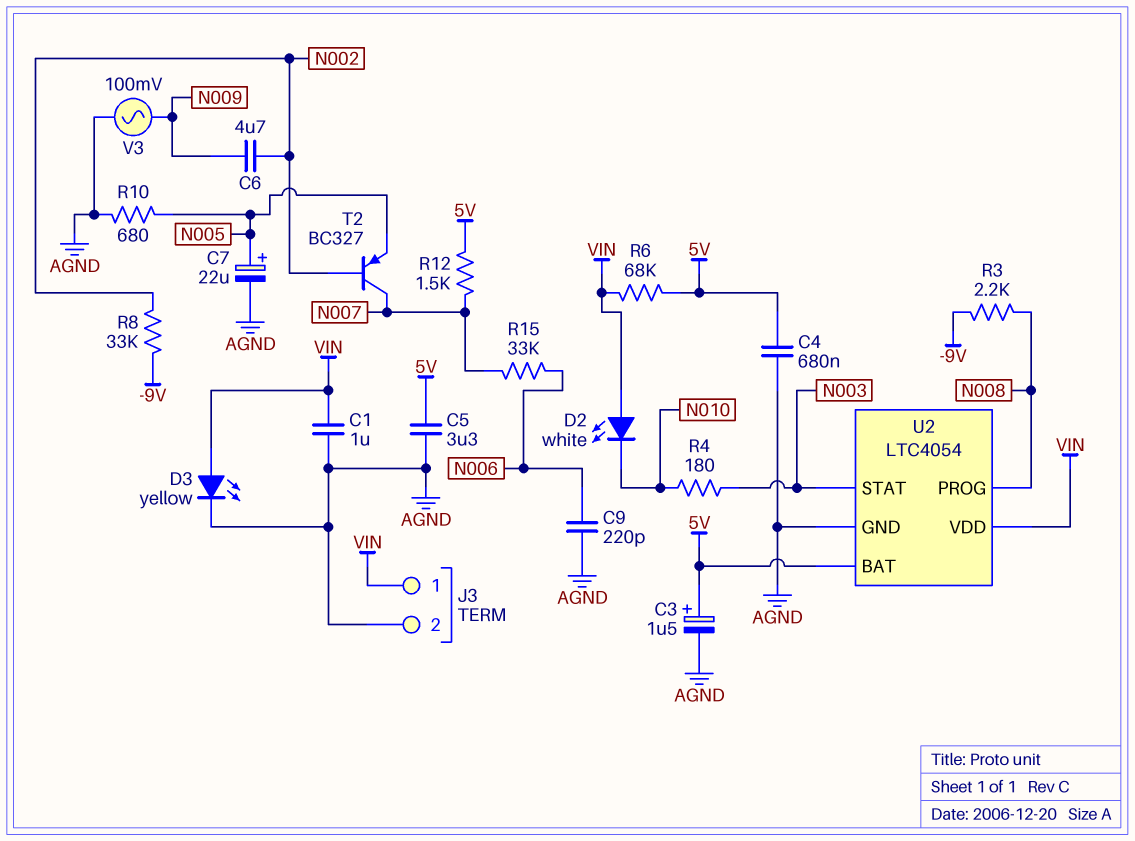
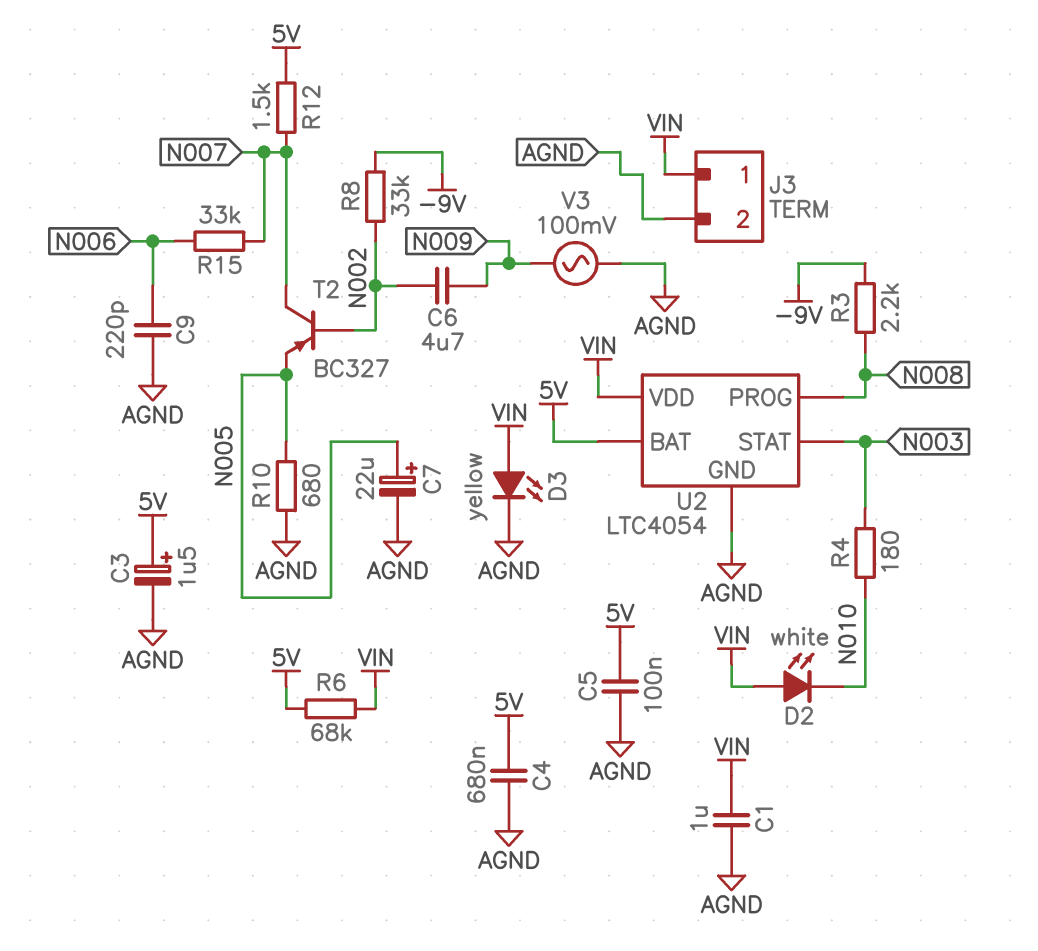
C5: 3.3uF (5V, AGND) -> 100nF (5V, AGND)

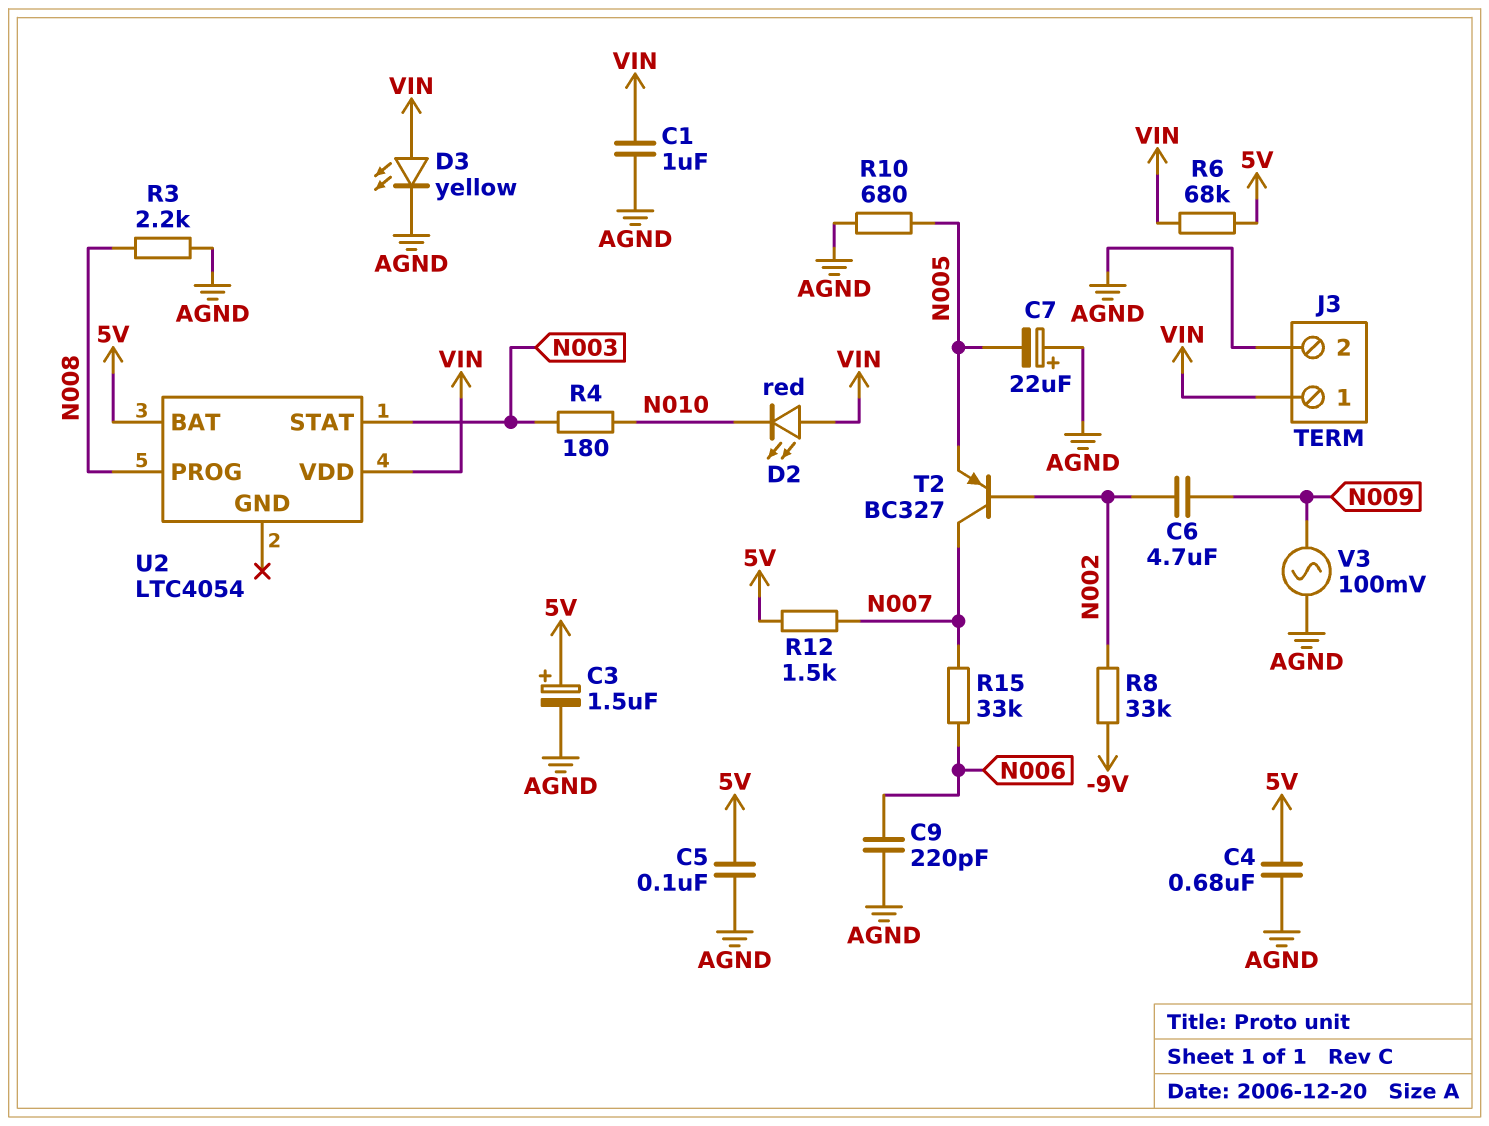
C7: 22uF (plus N005, minus AGND) -> 22uF (plus AGND, minus N005)
D2: LED white (A VIN, K N010) -> LED red (A VIN, K N010)
R3: 2.2k (-9V, N008) -> 2.2k (AGND, N008)
U2 pin GND: AGND -> none

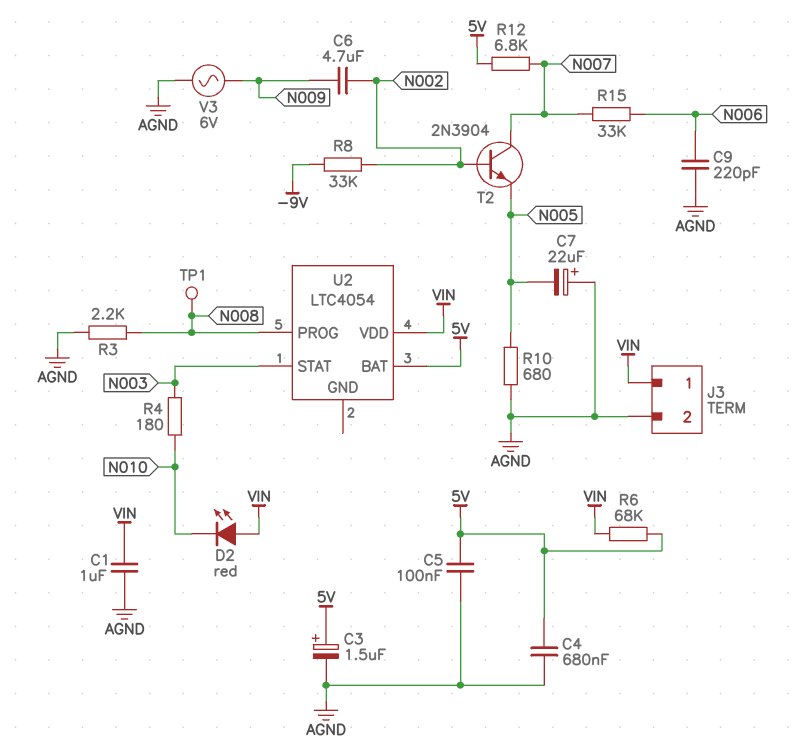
D3: LED yellow (A VIN, K AGND) -> none
R12: 1.5k (5V, N007) -> 6.8k (5V, N007)
T2: PNP BC327 (B N002, C N007, E N005) -> NPN 2N3904 (B N002, C N007, E N005)
TP1: none -> test point (N008)
V3: AC 100mV (AGND, N009) -> AC 6V (AGND, N009)

